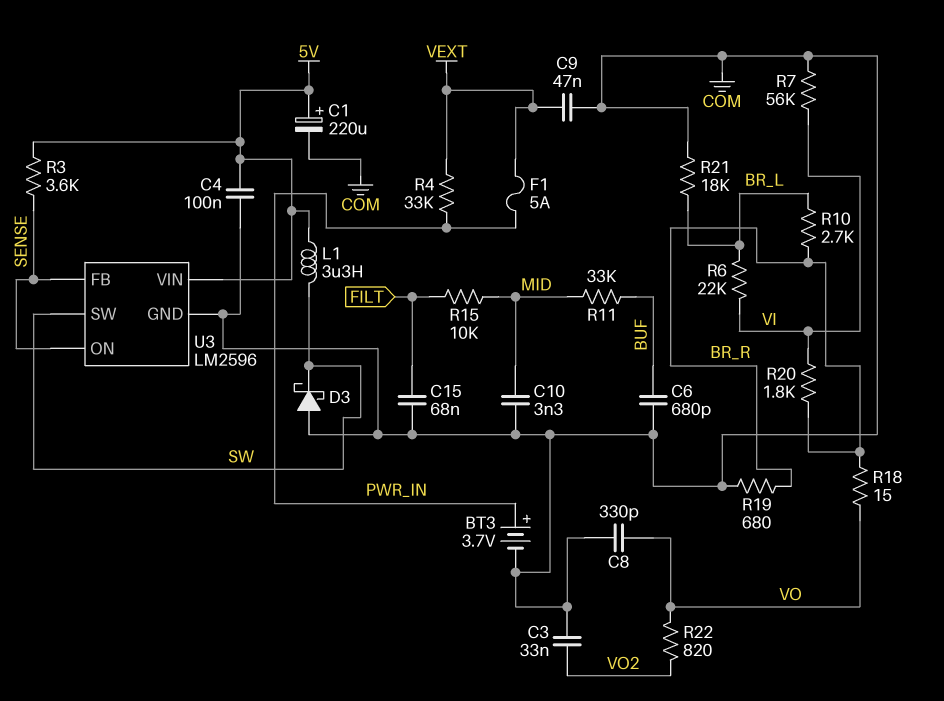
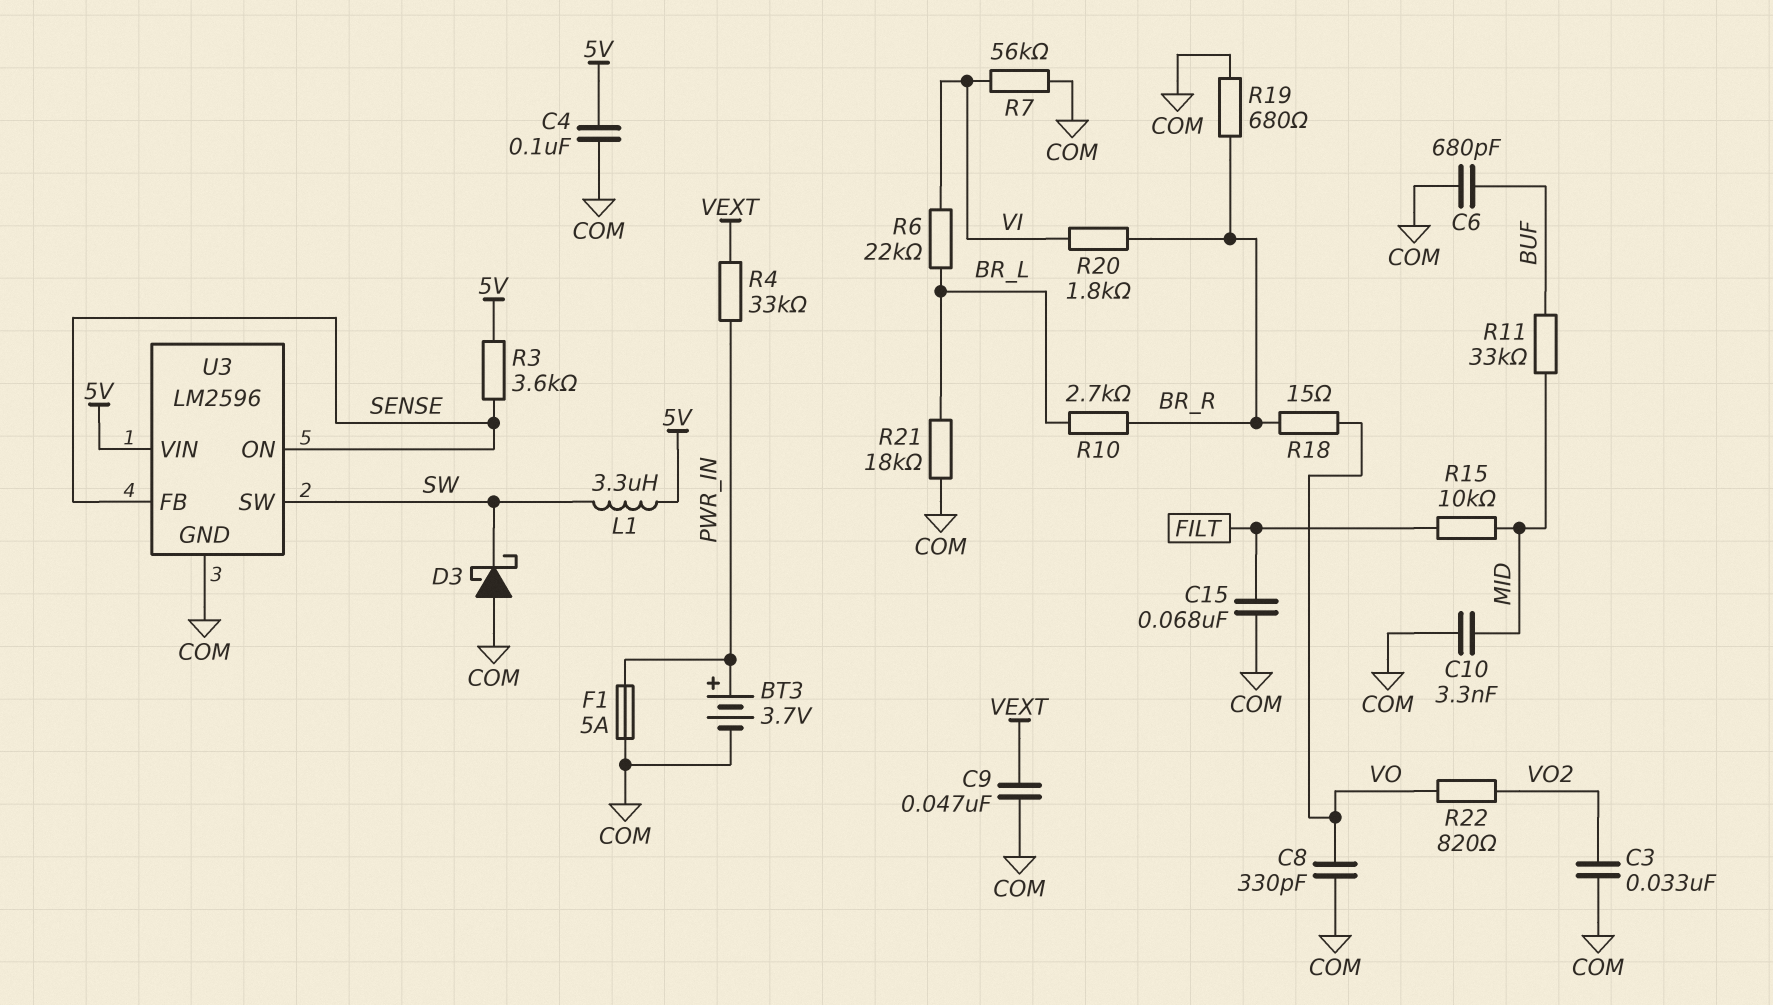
C1: 220uF (plus 5V, minus COM) -> none
F1: 5A (PWR_IN, VEXT) -> 5A (COM, PWR_IN)

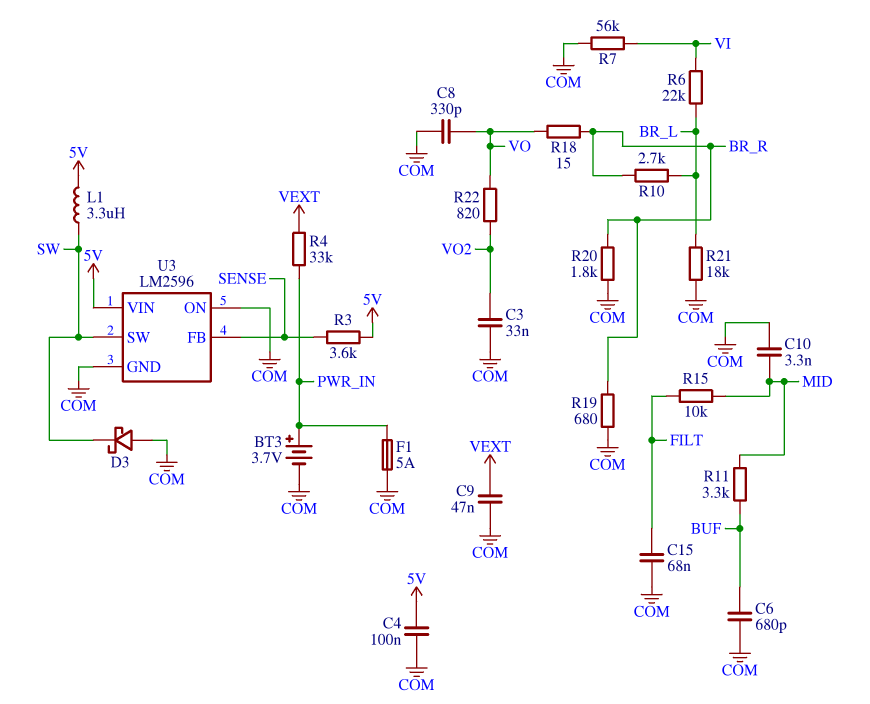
R11: 33k (BUF, MID) -> 3.3k (BUF, MID)
R20: 1.8k (BR_R, VI) -> 1.8k (BR_R, COM)
U3 pin ON: SENSE -> COM

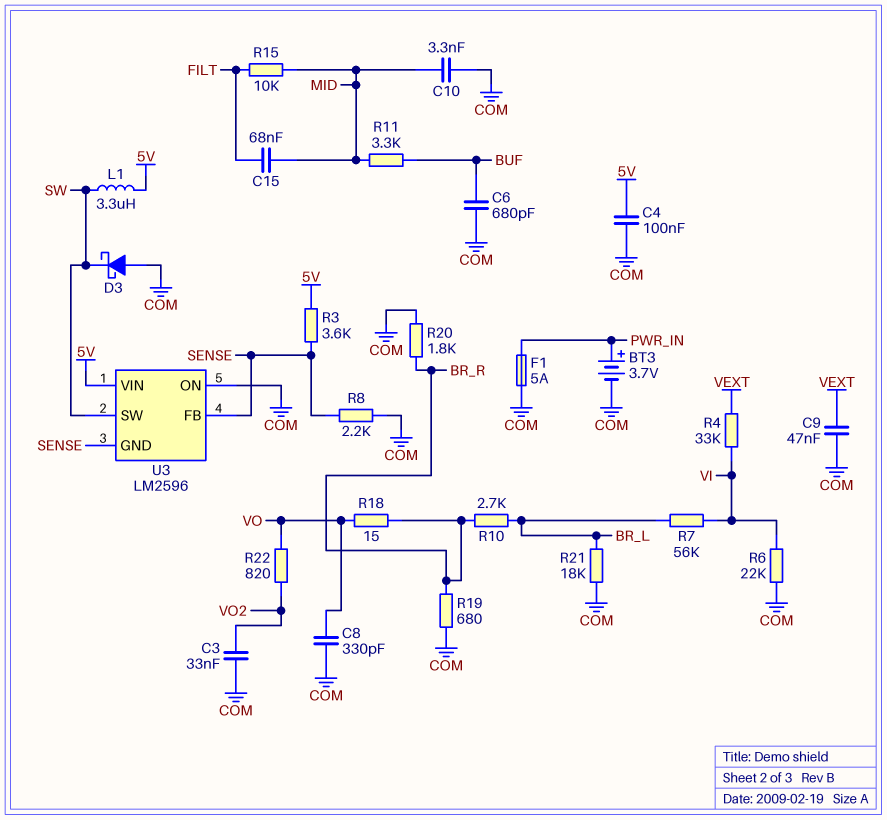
C15: 68nF (COM, FILT) -> 68nF (FILT, MID)
R4: 33k (PWR_IN, VEXT) -> 33k (VEXT, VI)
R6: 22k (BR_L, VI) -> 22k (COM, VI)
R7: 56k (COM, VI) -> 56k (BR_L, VI)
R8: none -> 2.2k (COM, SENSE)
U3 pin GND: COM -> SENSE

